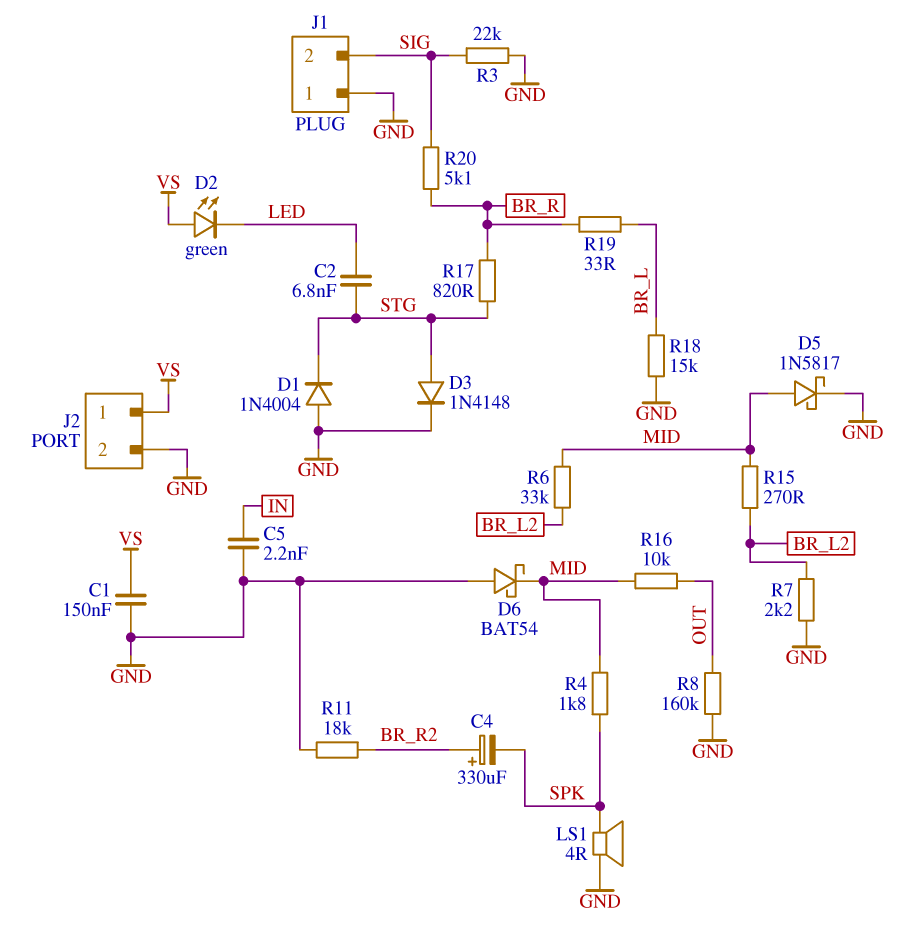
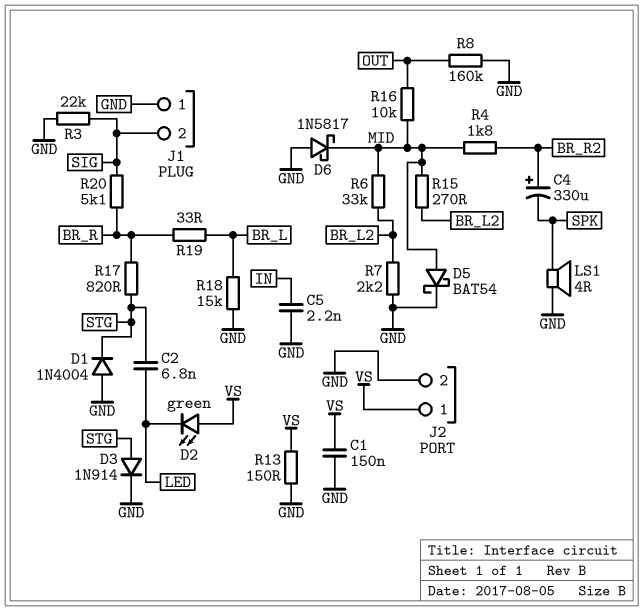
D3: diode 1N4148 (A STG, K GND) -> diode 1N914 (A STG, K GND)
D5: schottky 1N5817 (A MID, K GND) -> schottky BAT54 (A MID, K GND)
D6: schottky BAT54 (A GND, K MID) -> schottky 1N5817 (A GND, K MID)
R4: 1.8k (MID, SPK) -> 1.8k (BR_R2, MID)
R11: 18k (BR_R2, GND) -> none
R13: none -> 150 (GND, VS)

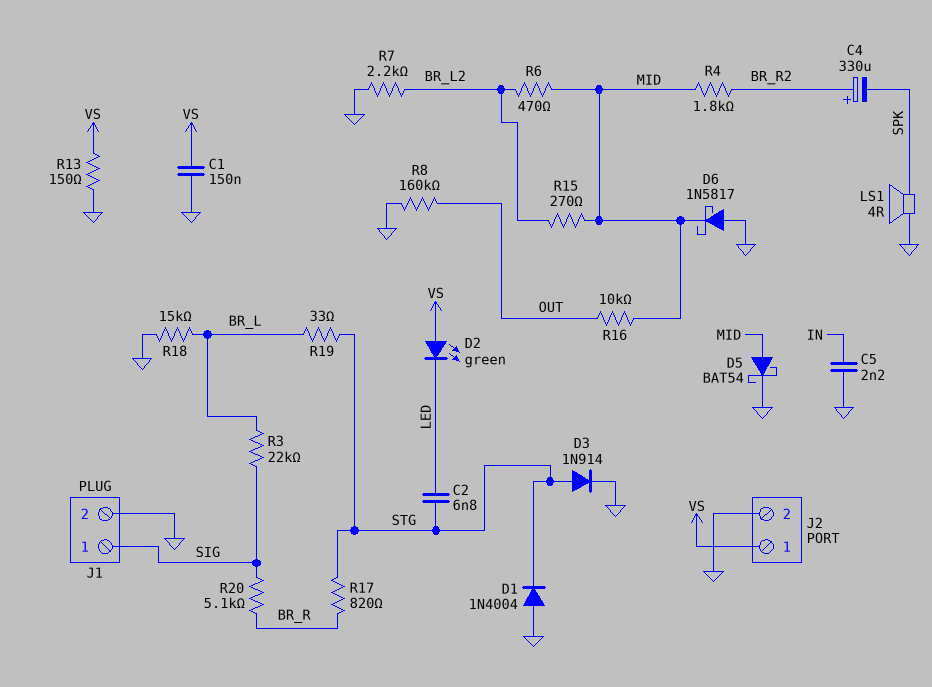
J1 pin 1: GND -> SIG
J1 pin 2: SIG -> GND
R3: 22k (GND, SIG) -> 22k (BR_L, SIG)
R6: 33k (BR_L2, MID) -> 470 (BR_L2, MID)
R19: 33 (BR_L, BR_R) -> 33 (BR_L, STG)

